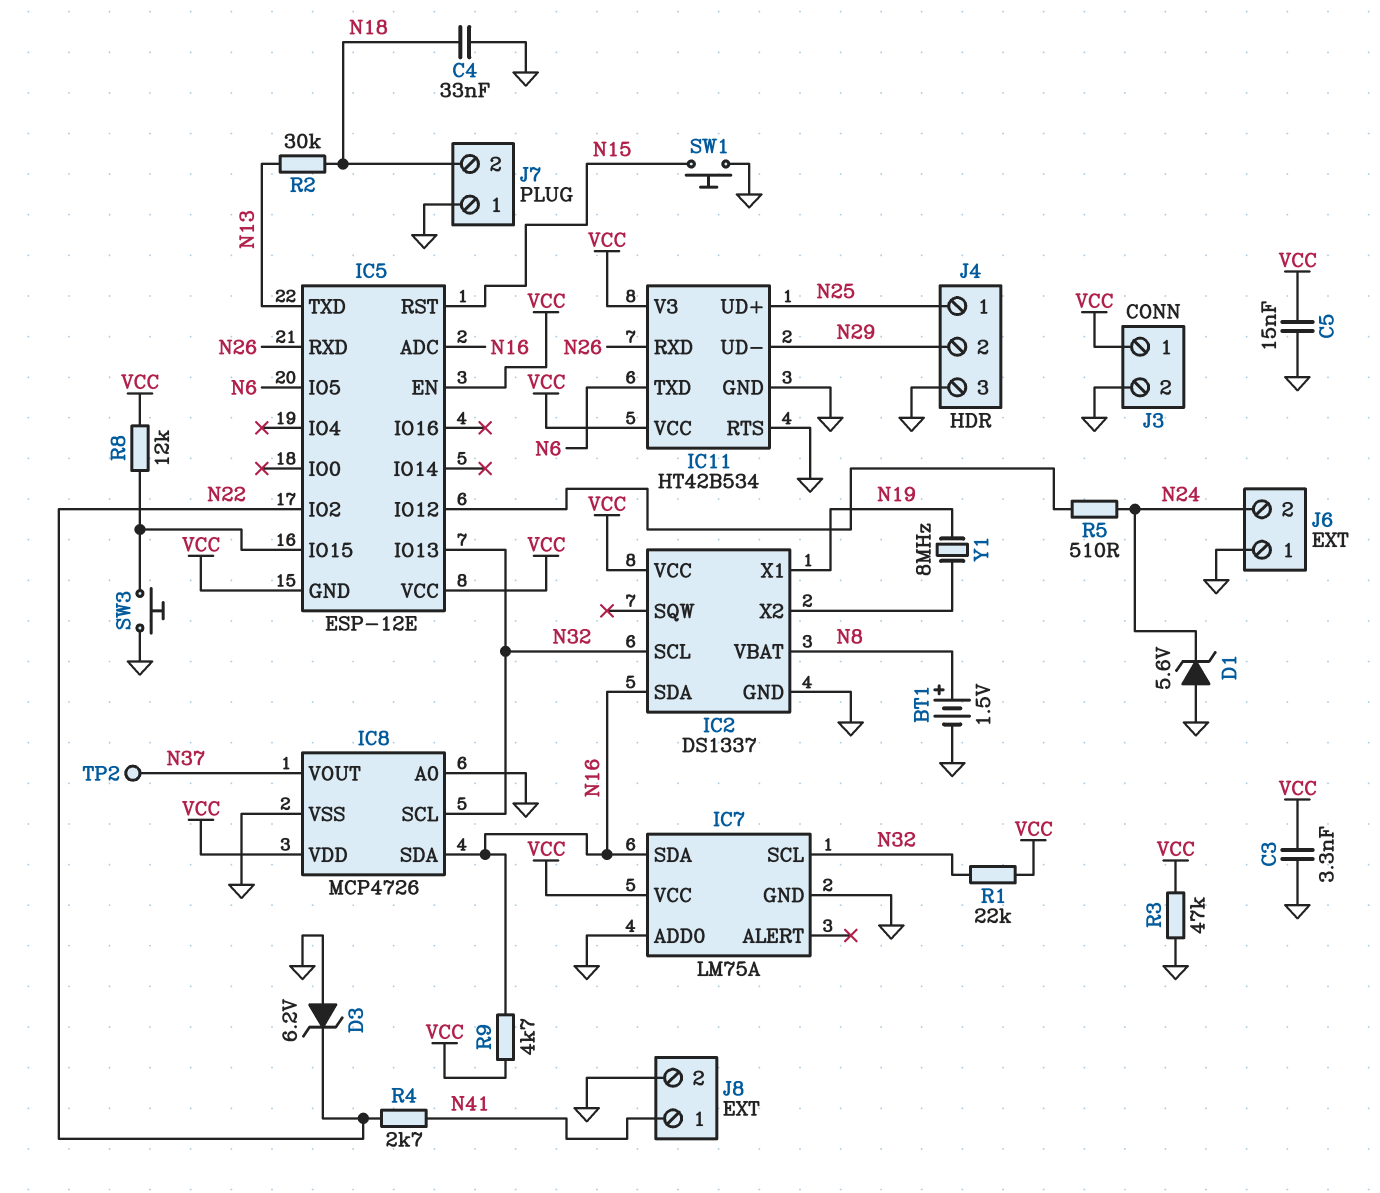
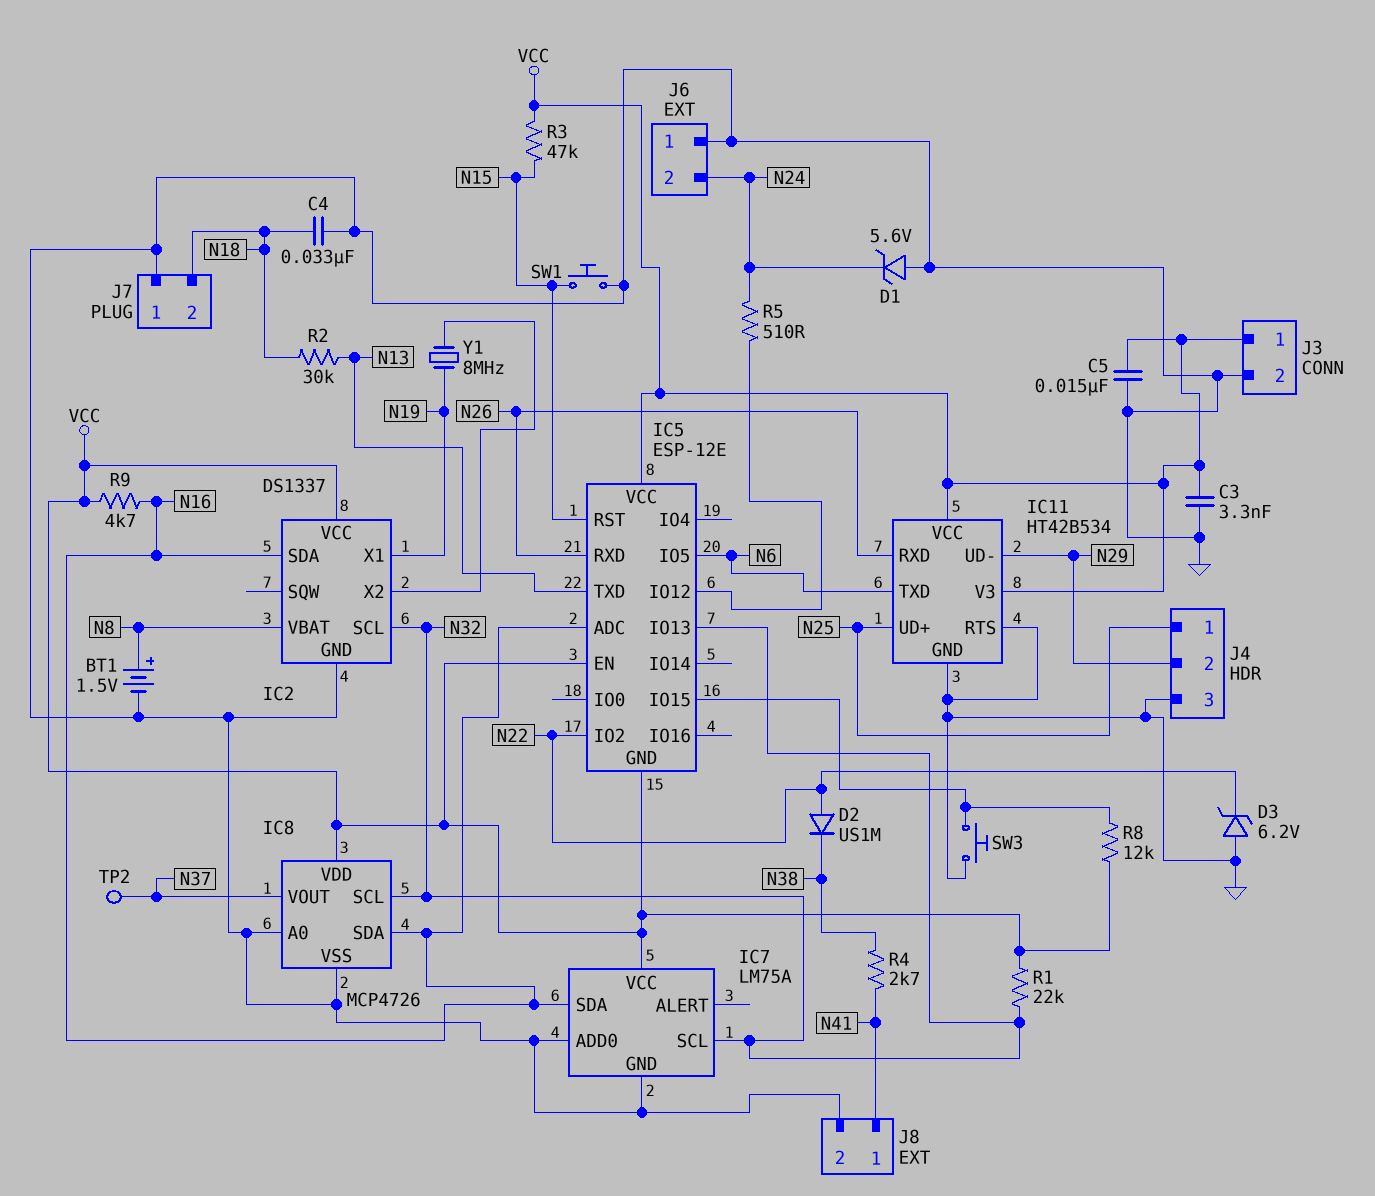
D2: none -> diode US1M (A N22, K N38)
R3: 47k (GND, VCC) -> 47k (N15, VCC)
R4: 2.7k (N22, N41) -> 2.7k (N38, N41)

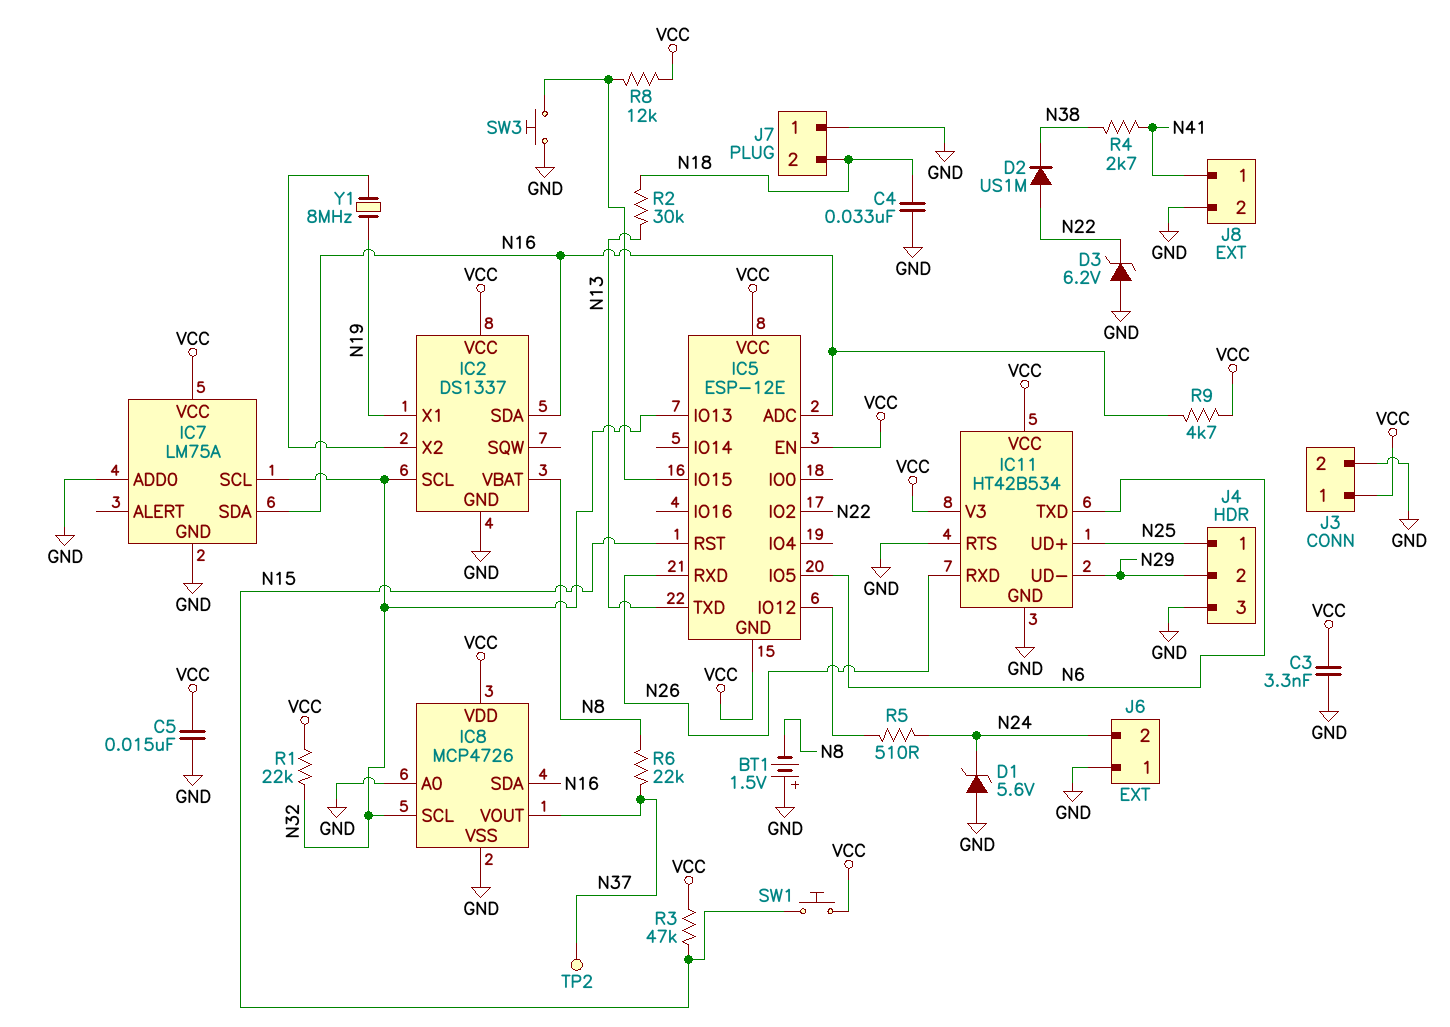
BT1: 1.5V (plus N8, minus GND) -> 1.5V (plus GND, minus N8)
R6: none -> 22k (N8, N37)
SW1: button (GND, N15) -> button (N15, VCC)

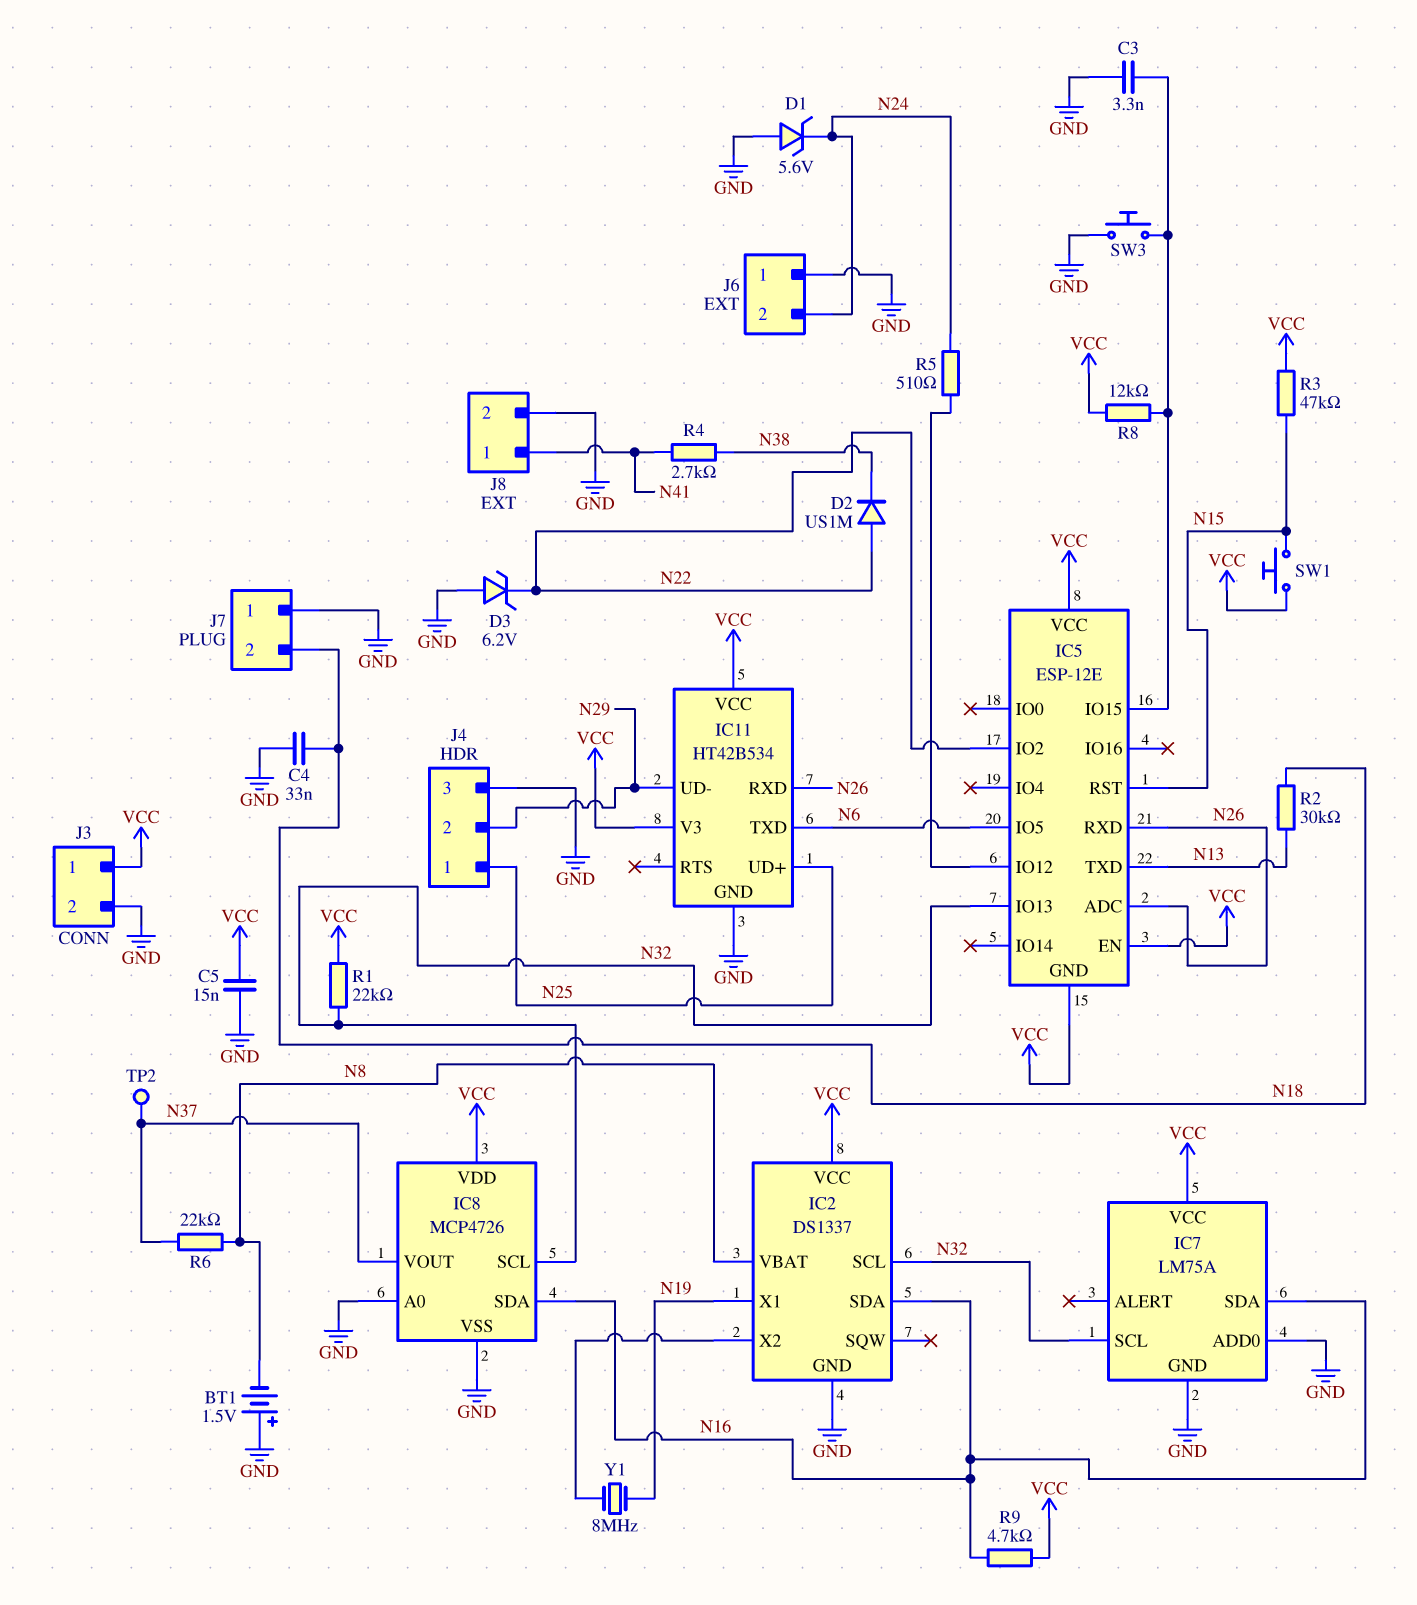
C3: 3.3nF (GND, VCC) -> 3.3nF (GND, IC5/IO15)
IC5 pin ADC: N16 -> N26
IC11 pin RTS: GND -> none

